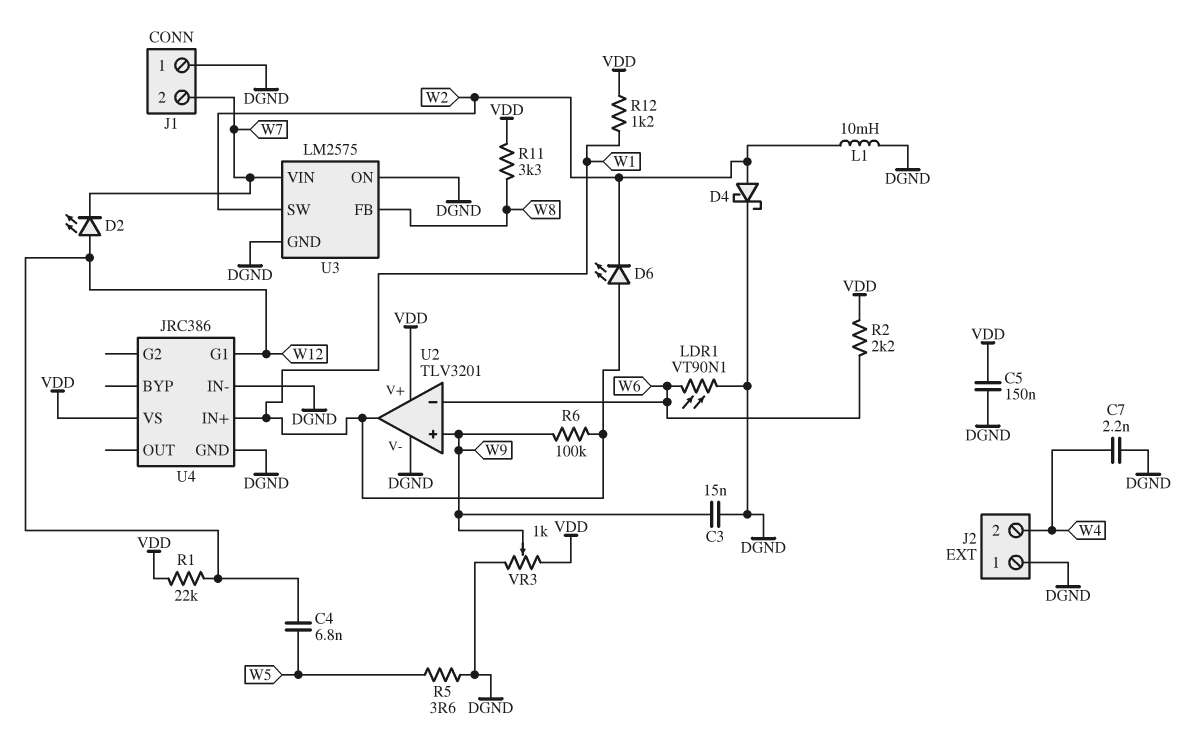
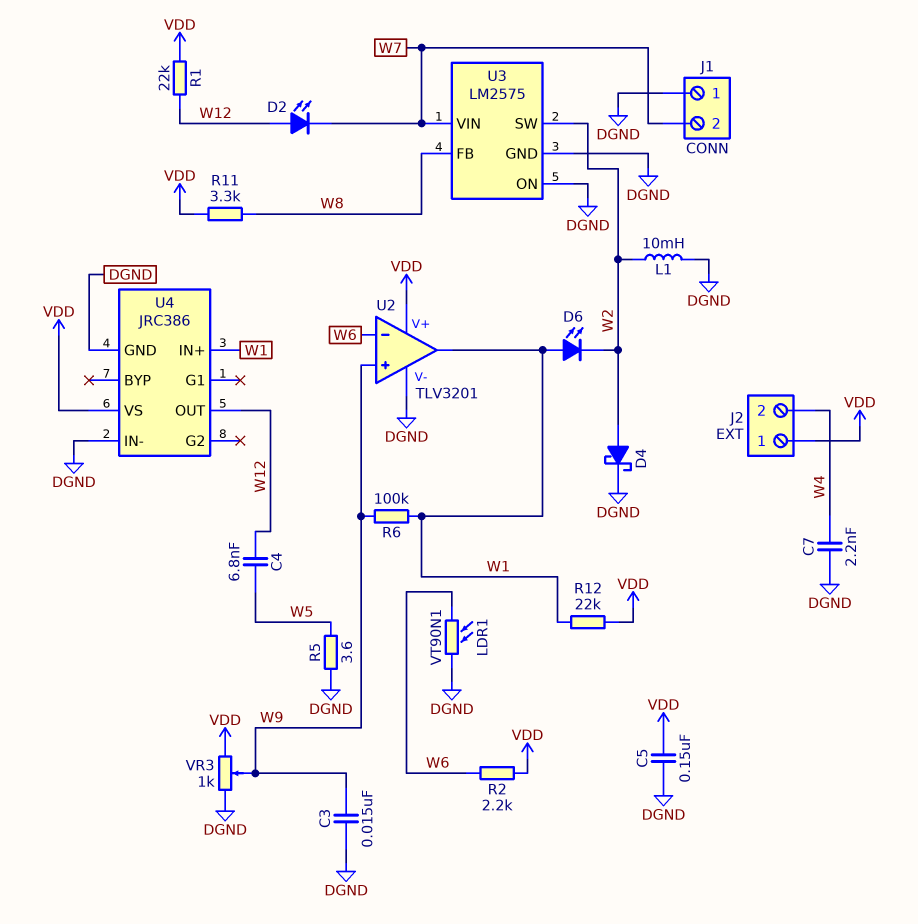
J2 pin 1: DGND -> VDD
R12: 1.2k (VDD, W1) -> 22k (VDD, W1)
U4 pin G1: W12 -> none
U4 pin OUT: none -> W12

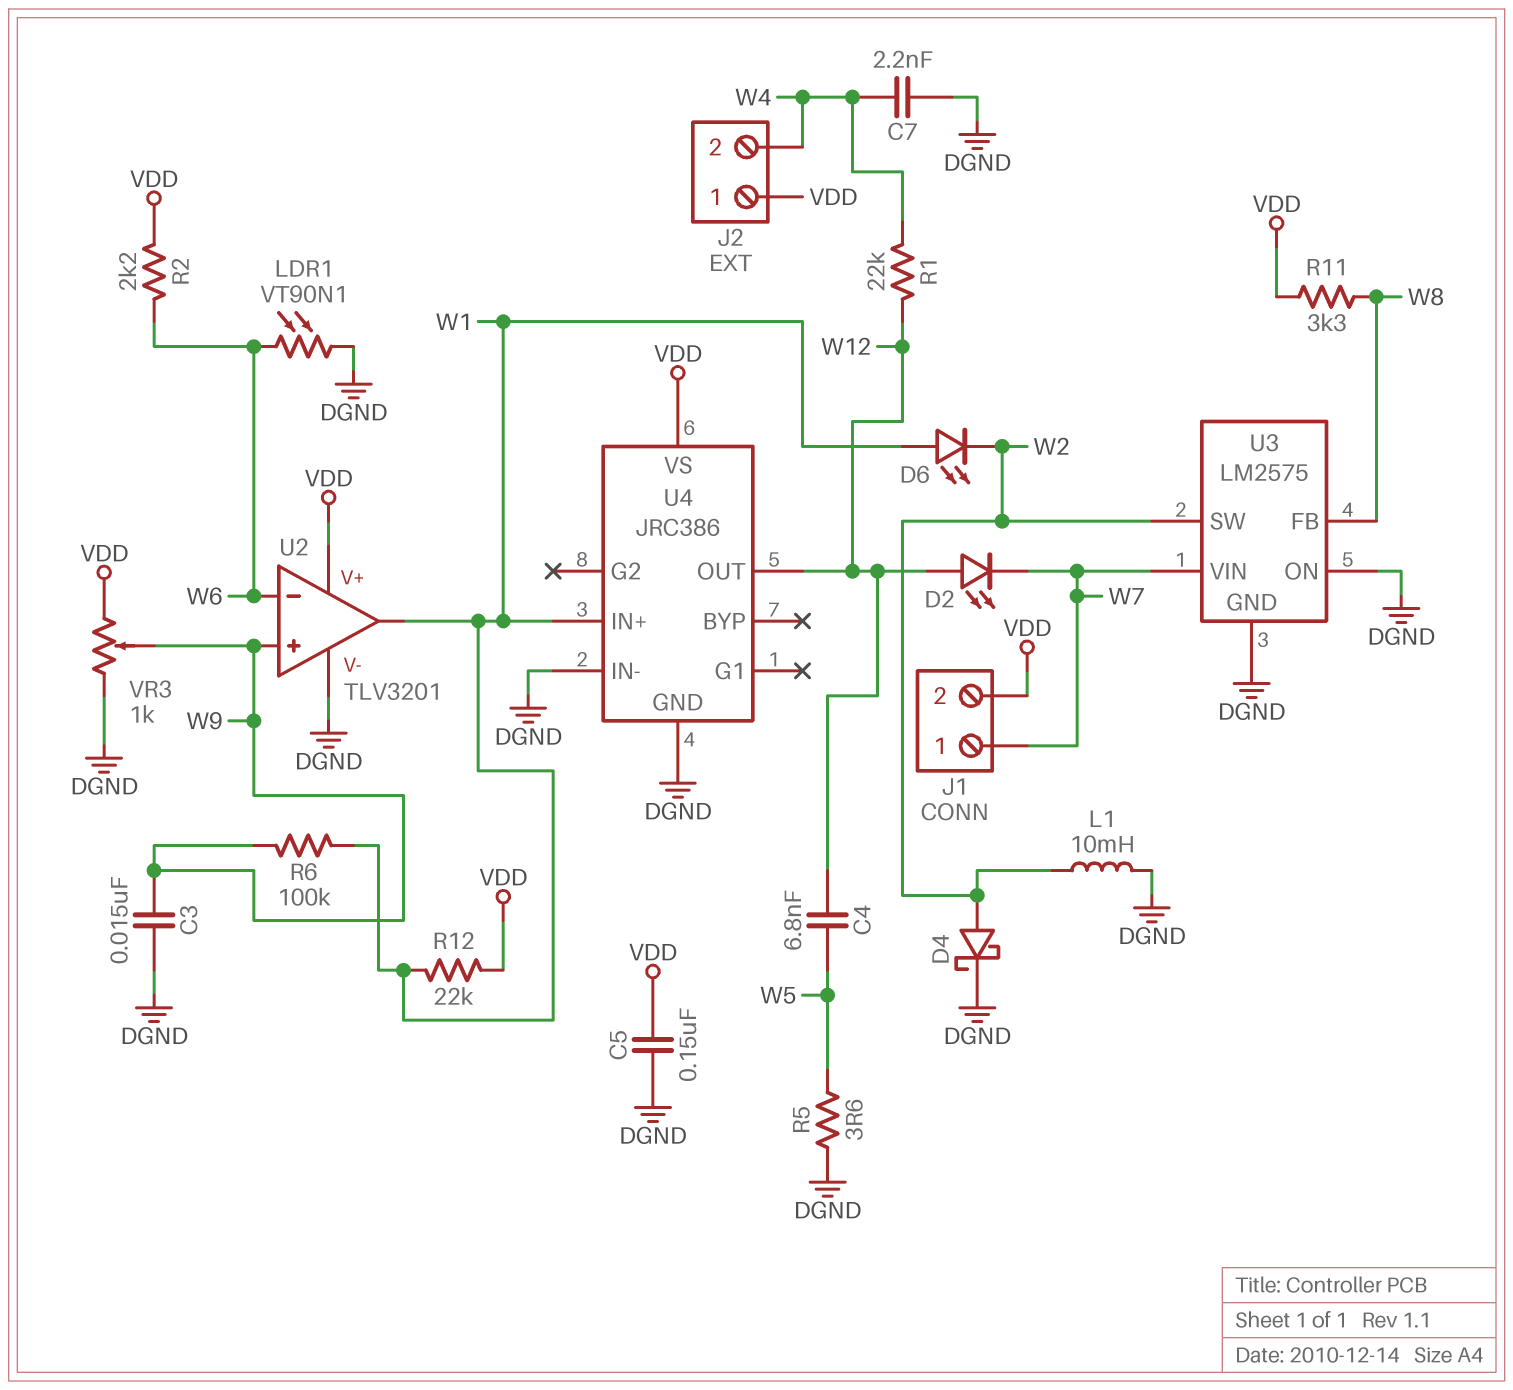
J1 pin 1: DGND -> W7
J1 pin 2: W7 -> VDD
R1: 22k (VDD, W12) -> 22k (W4, W12)

